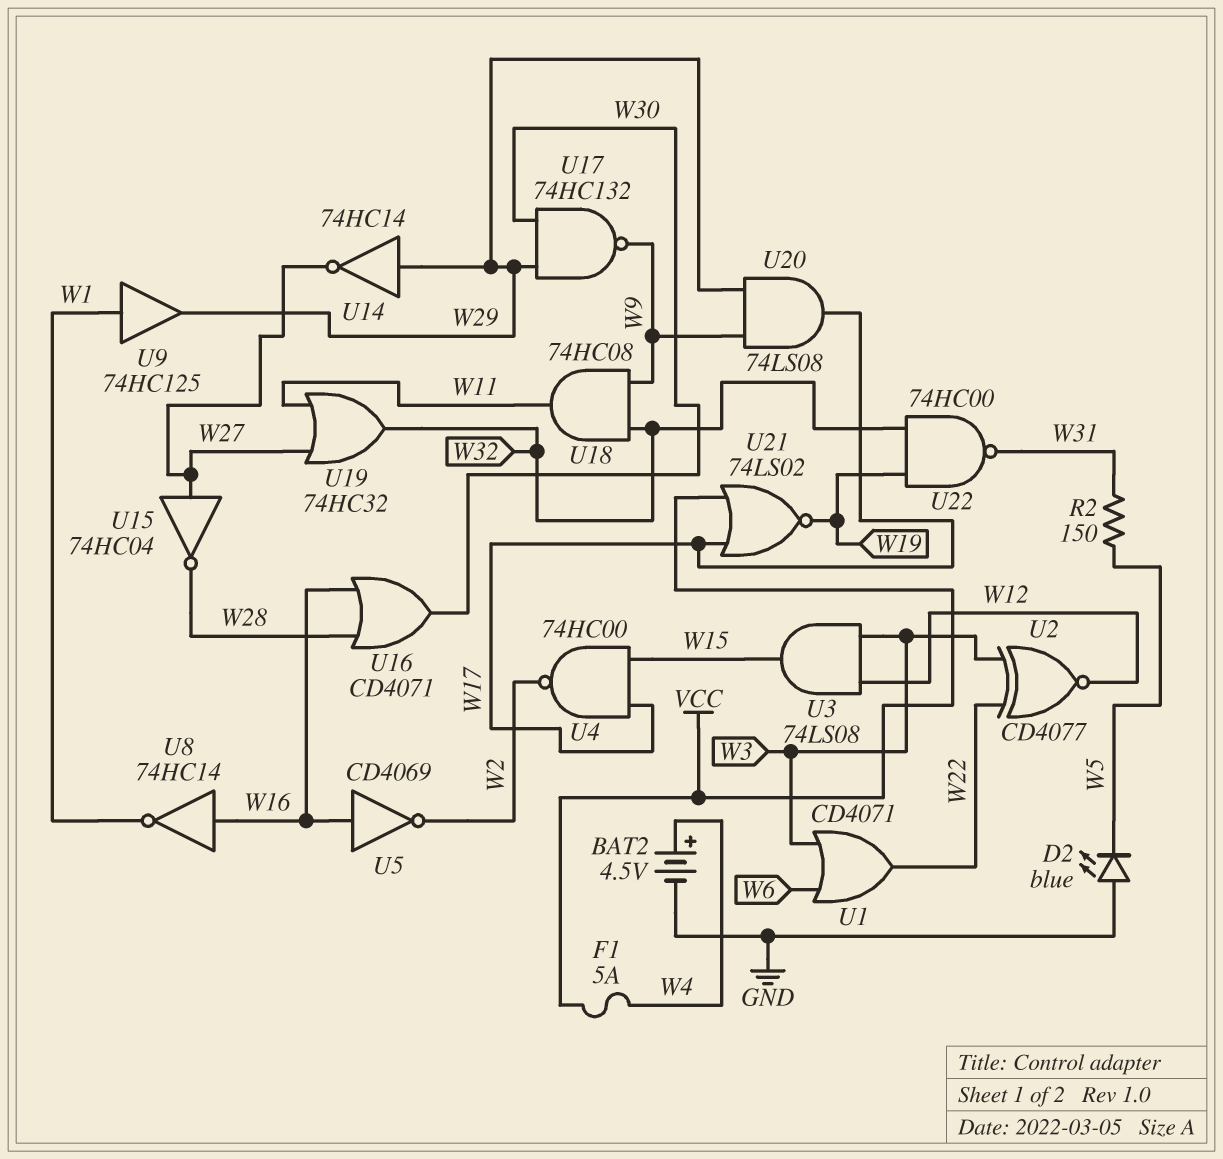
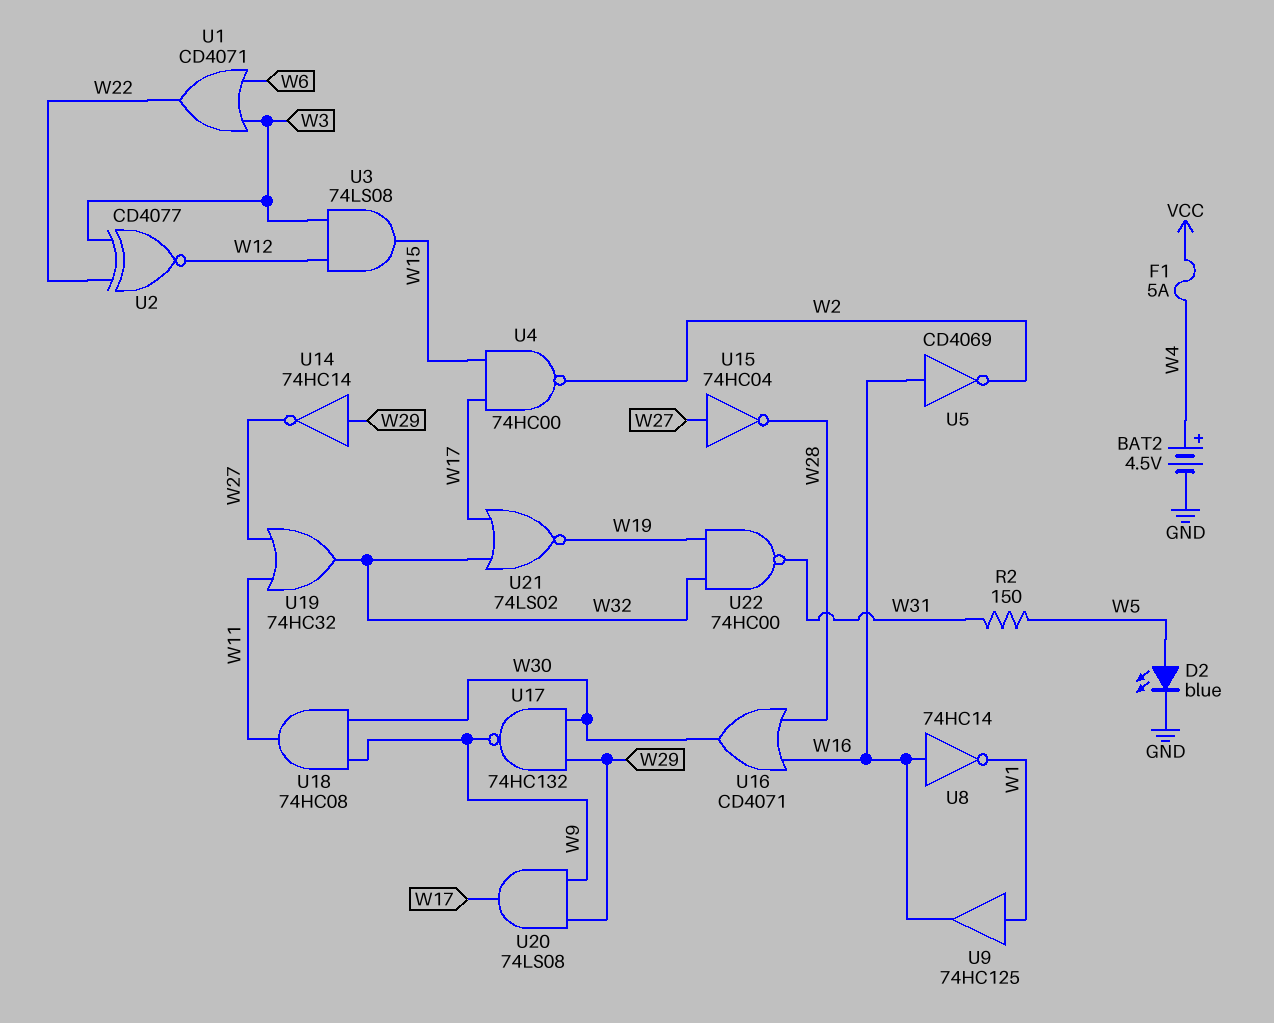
D2: LED blue (A GND, K W5) -> LED blue (A W5, K GND)
U9: buffer 74HC125 (in W1, out W29) -> buffer 74HC125 (in W1, out W16)
U18: AND 74HC08 (in W9, in W32, out W11) -> AND 74HC08 (in W9, in W30, out W11)
U21: NOR 74LS02 (in VCC, in W17, out W19) -> NOR 74LS02 (in W17, in W32, out W19)

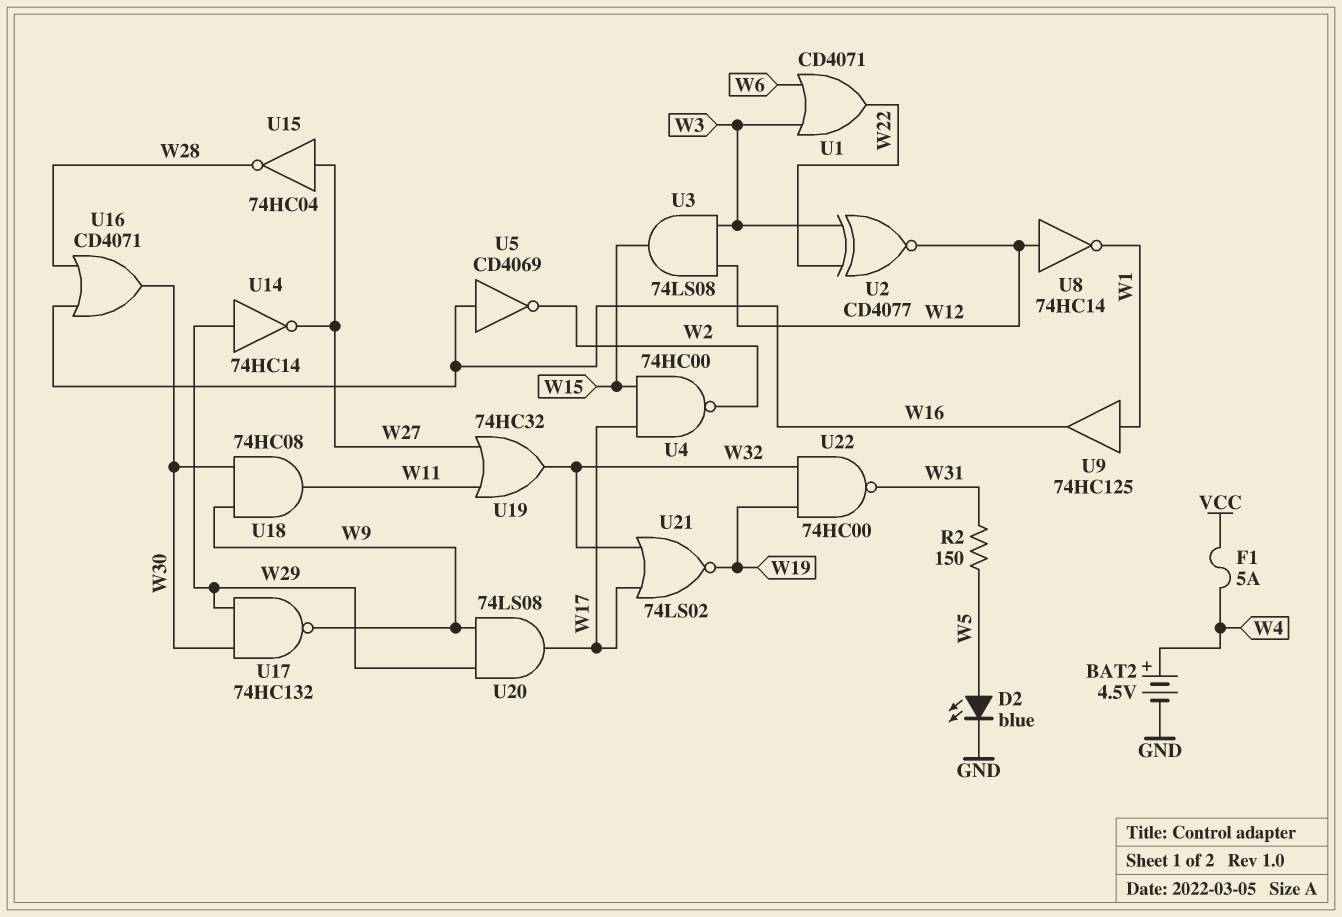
U8: NOT 74HC14 (in W16, out W1) -> NOT 74HC14 (in W12, out W1)

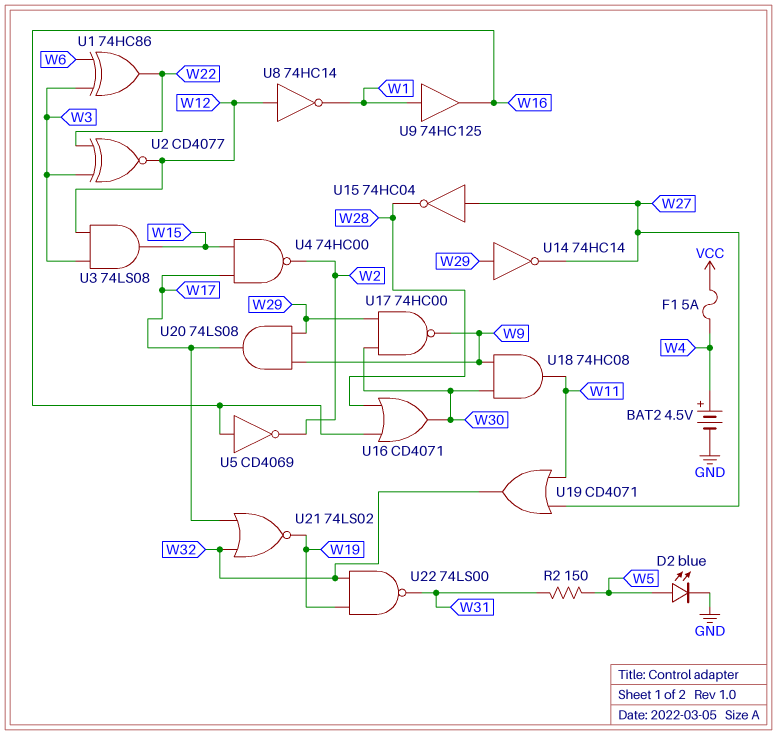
U1: OR CD4071 (in W3, in W6, out W22) -> XOR 74HC86 (in W3, in W6, out W22)
U17: NAND 74HC132 (in W29, in W30, out W9) -> NAND 74HC00 (in W29, in W30, out W9)
U19: OR 74HC32 (in W11, in W27, out W32) -> OR CD4071 (in W11, in W27, out W32)
U22: NAND 74HC00 (in W19, in W32, out W31) -> NAND 74LS00 (in W19, in W32, out W31)

